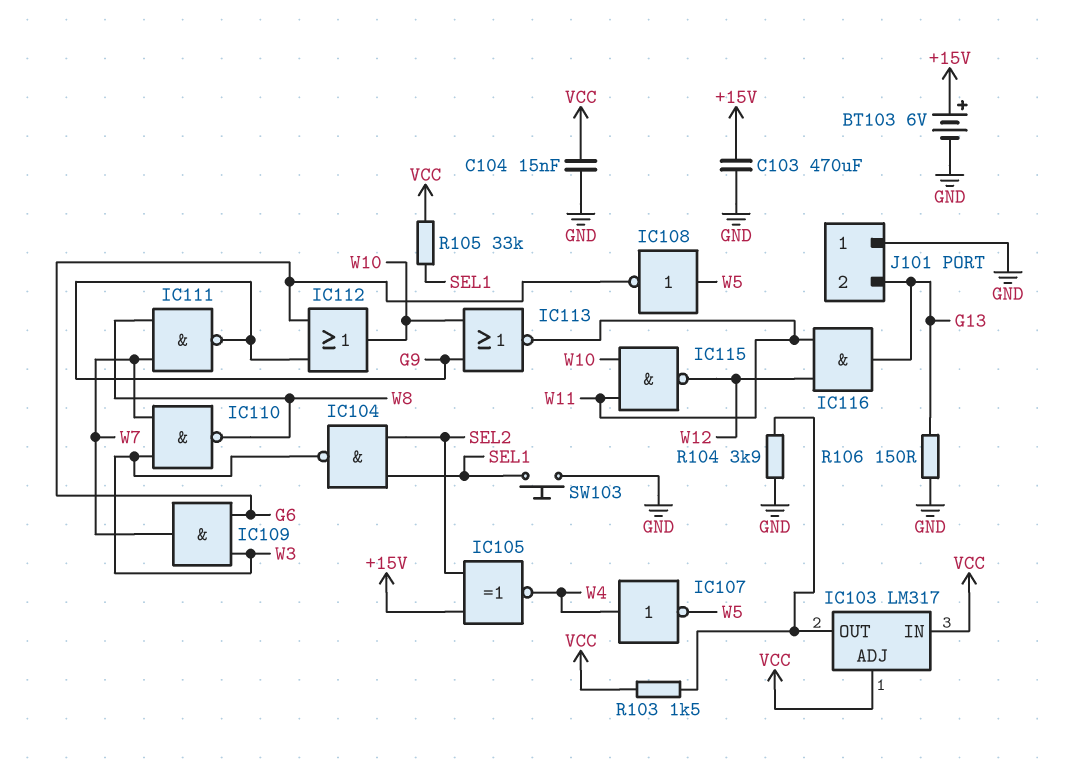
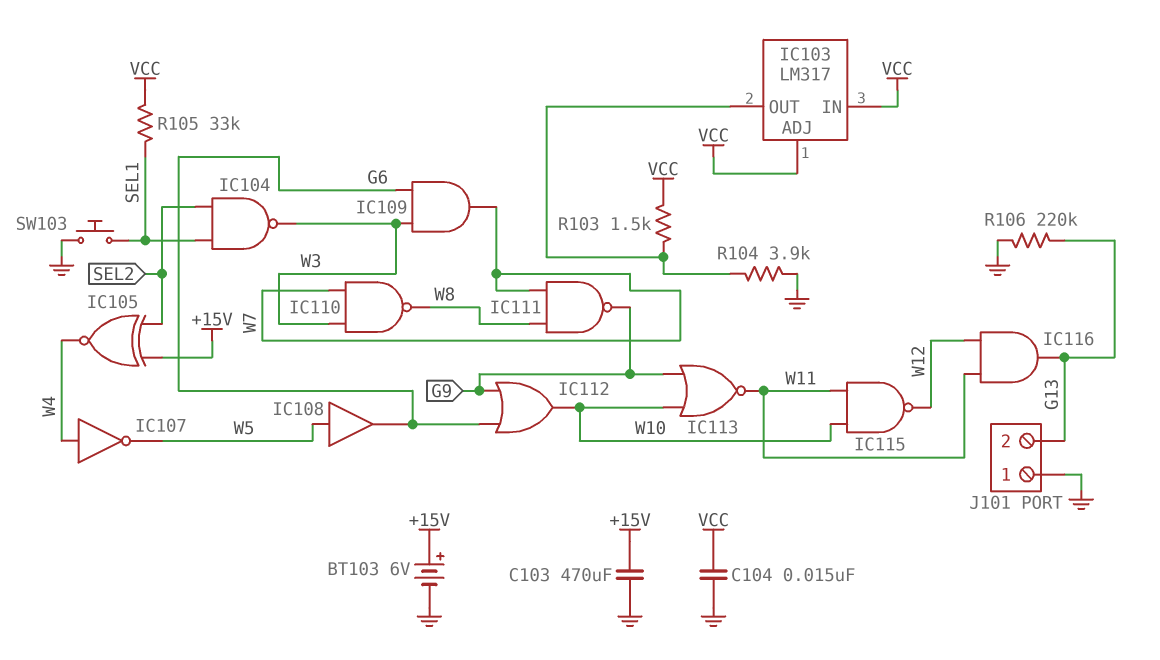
IC108: NOT (in W5, out G6) -> buffer (in W5, out G6)
R106: 150 (G13, GND) -> 220k (G13, GND)

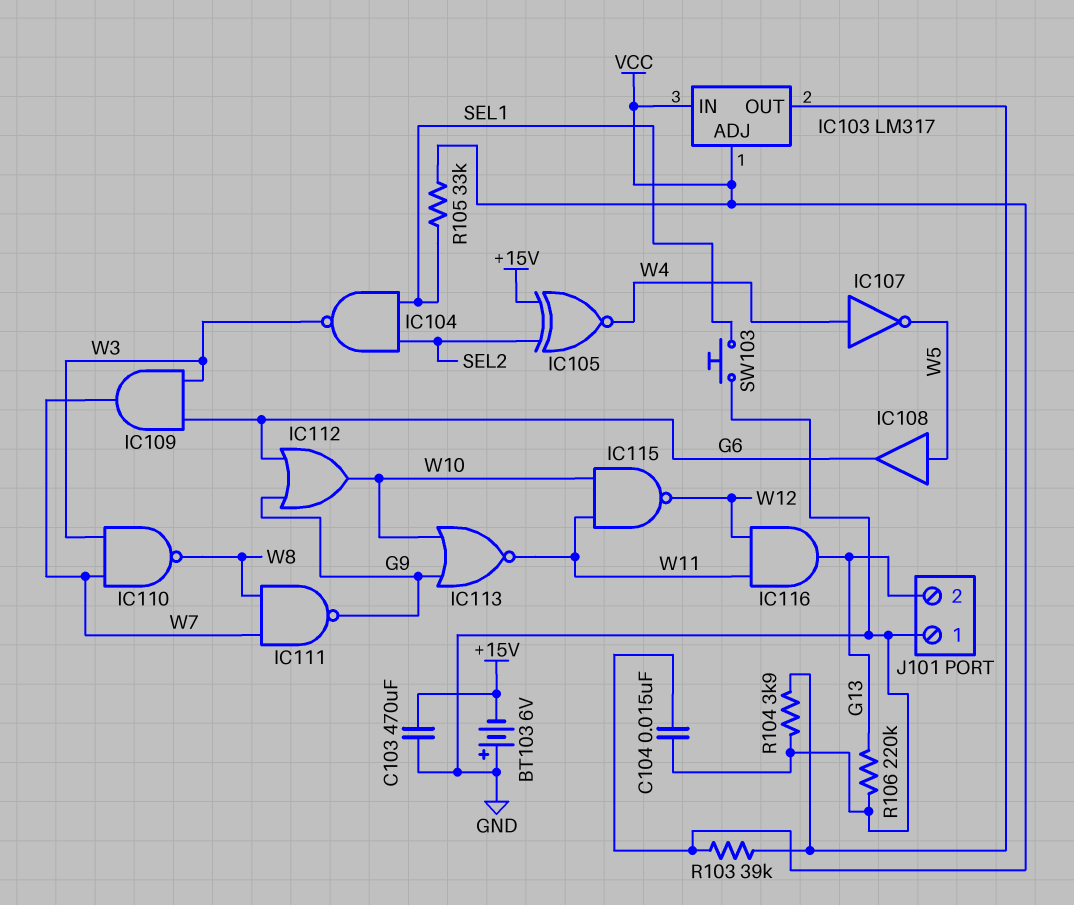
BT103: 6V (plus +15V, minus GND) -> 6V (plus GND, minus +15V)
R103: 1.5k (IC103/OUT, VCC) -> 39k (IC103/OUT, VCC)

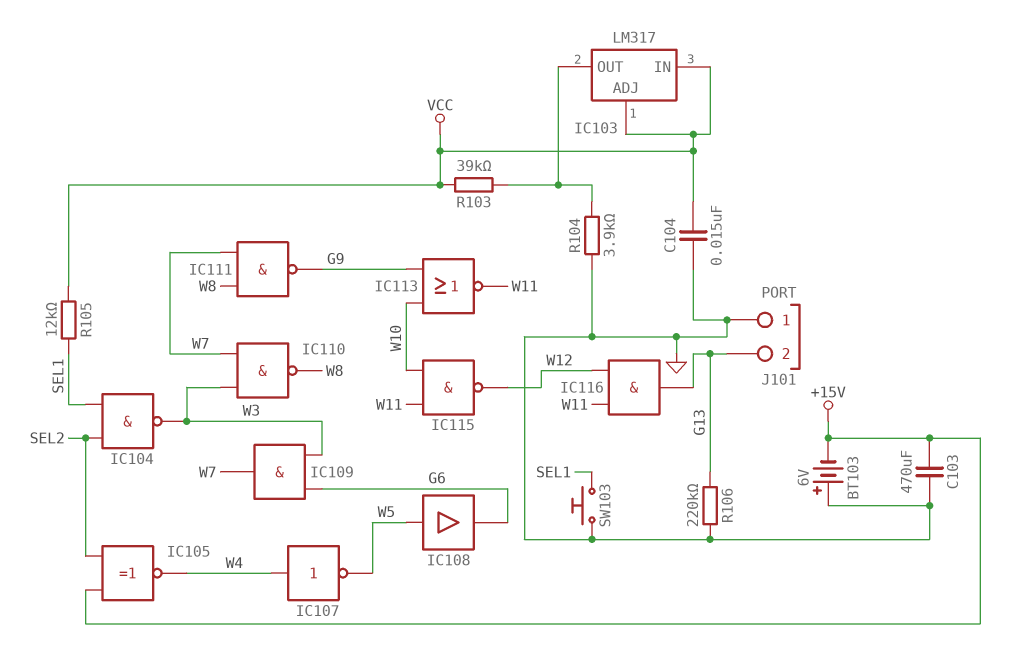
IC112: OR (in G6, in G9, out W10) -> none
R105: 33k (SEL1, VCC) -> 12k (SEL1, VCC)

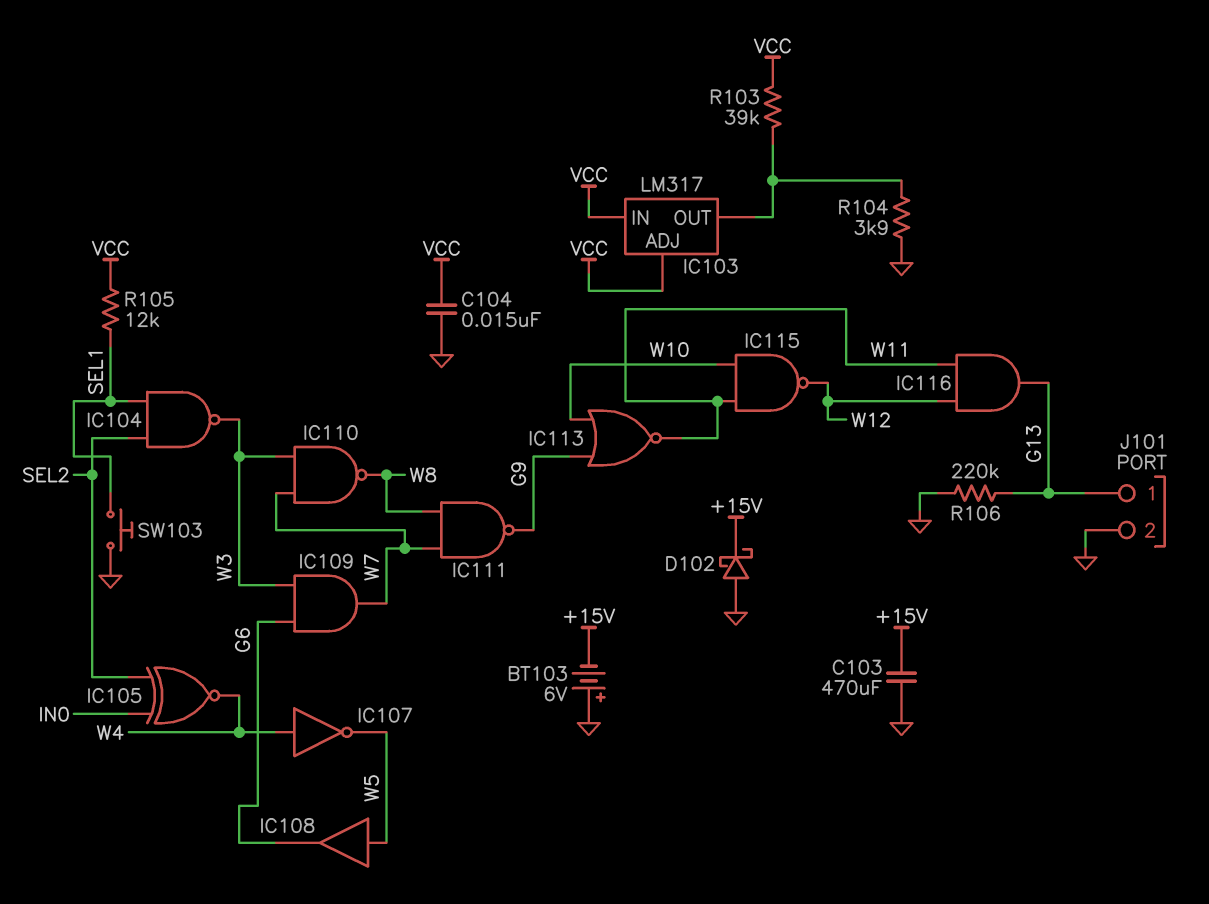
D102: none -> schottky (A GND, K +15V)
IC105: XNOR (in +15V, in SEL2, out W4) -> XNOR (in IN0, in SEL2, out W4)
J101 pin 1: GND -> G13
J101 pin 2: G13 -> GND

